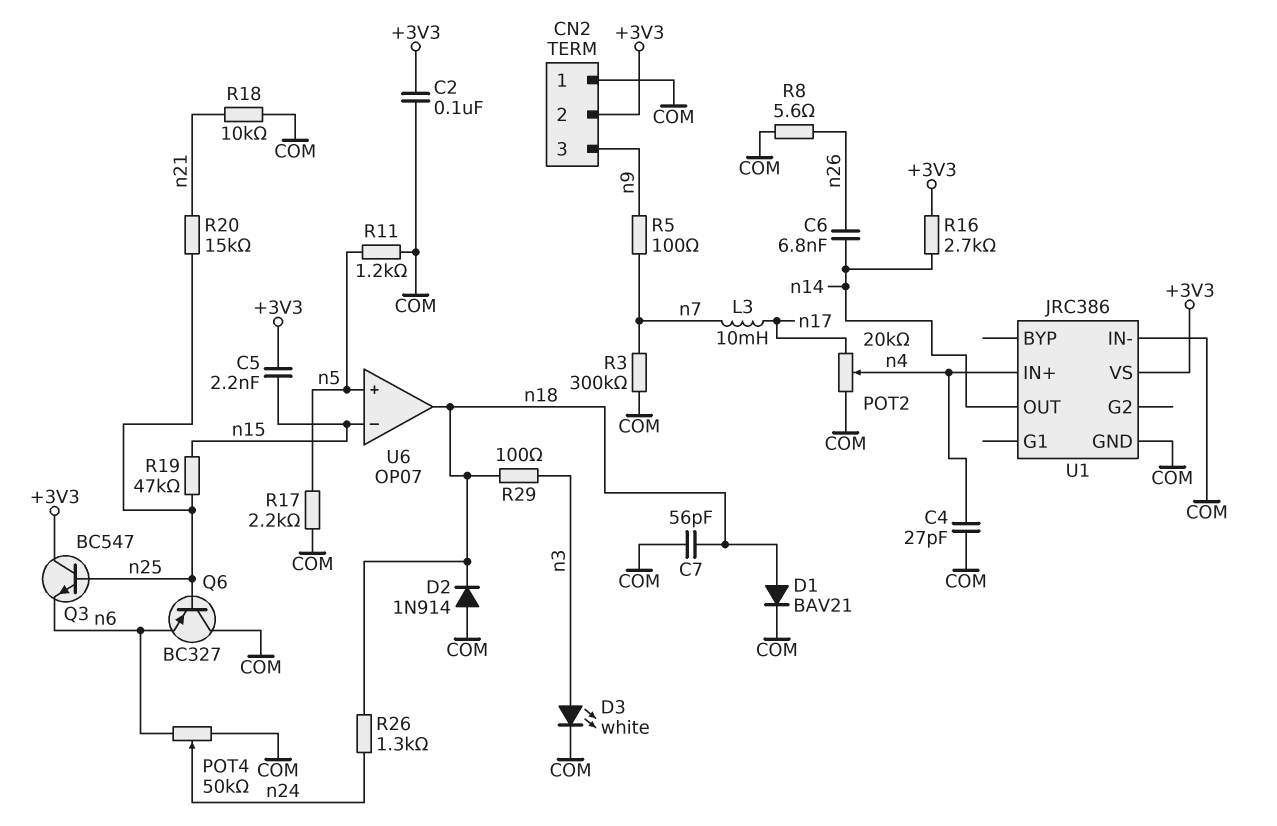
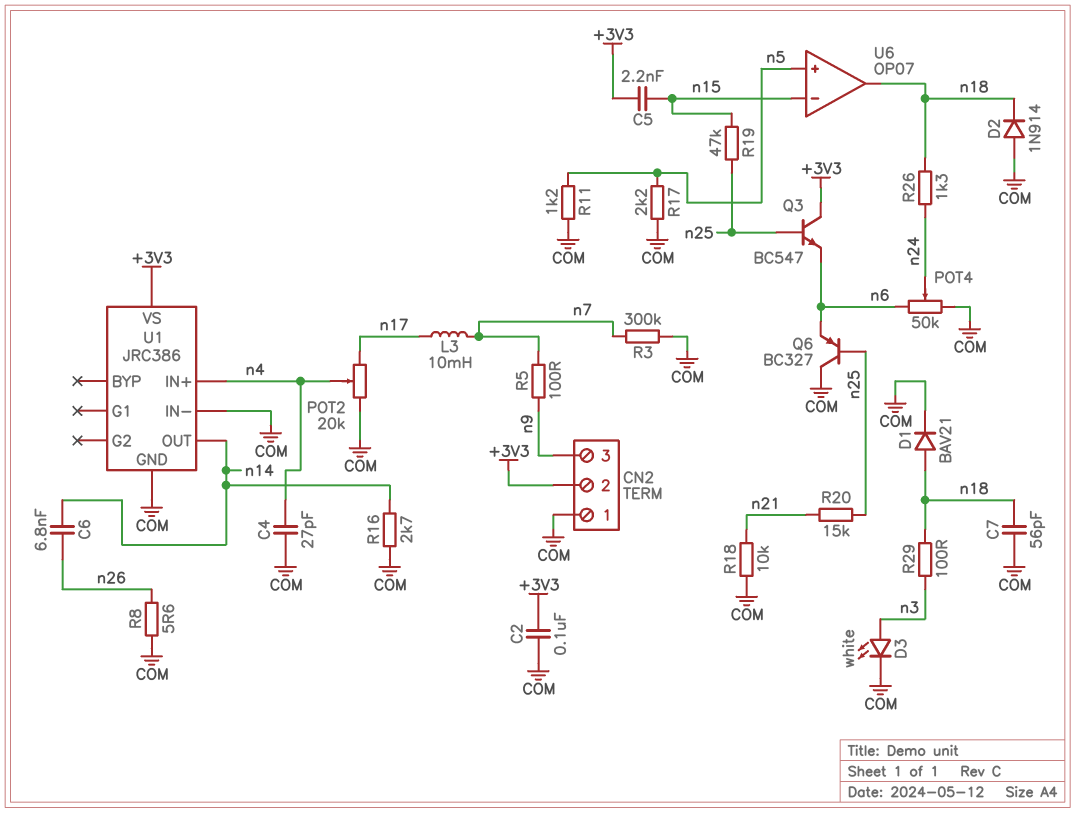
R16: 2.7k (+3V3, n14) -> 2.7k (COM, n14)

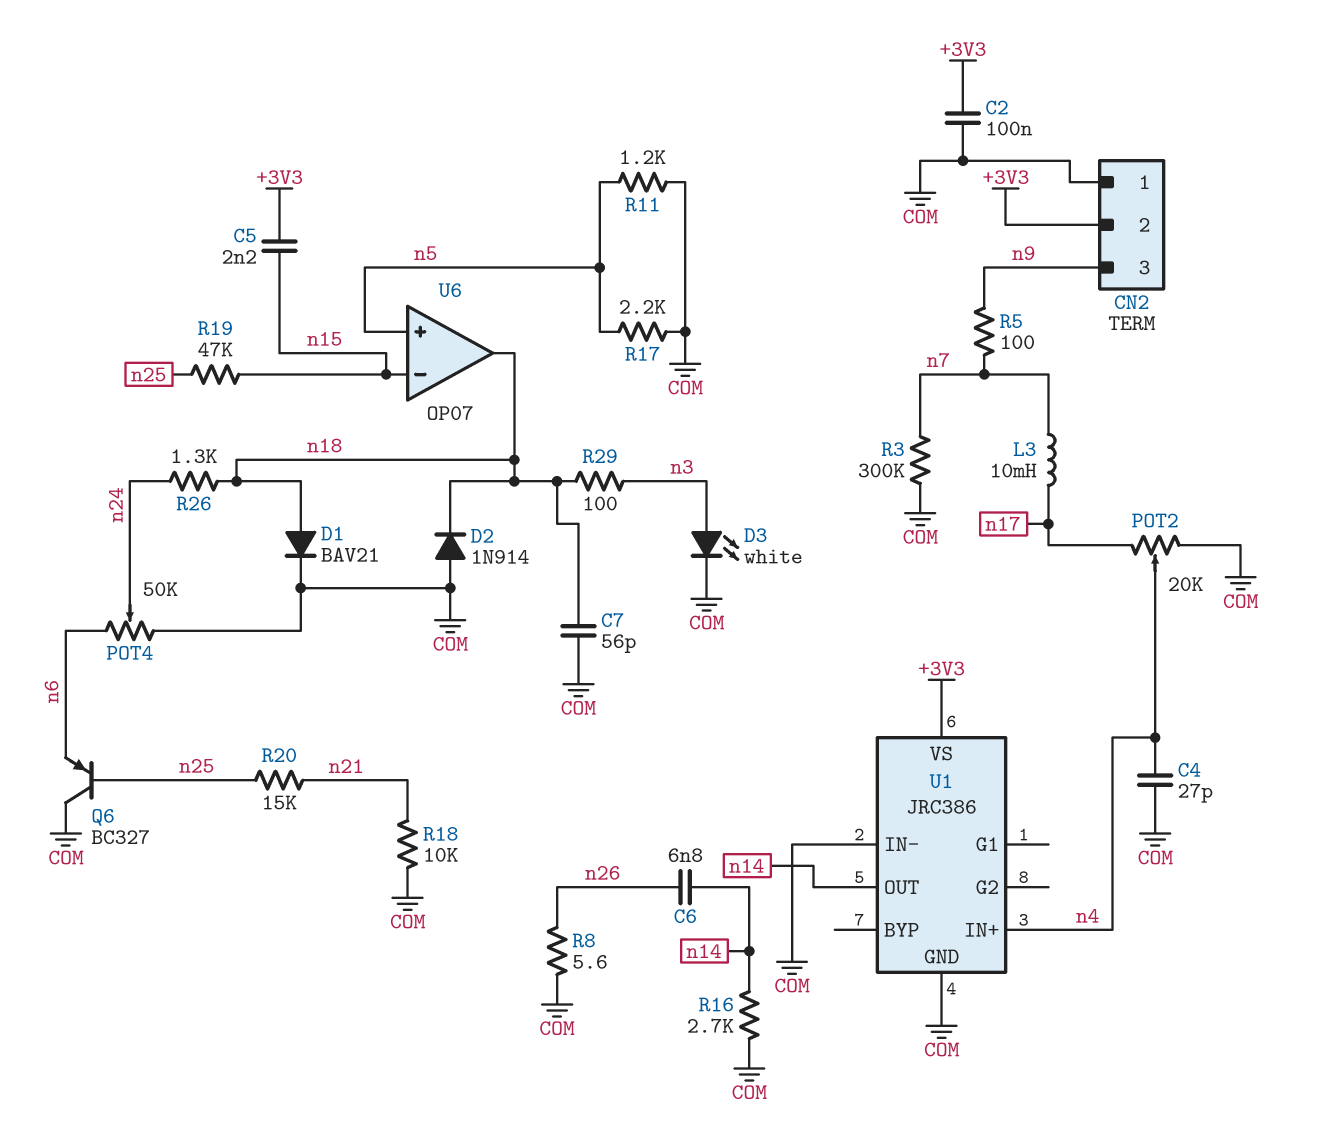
Q3: NPN BC547 (B n25, C +3V3, E n6) -> none

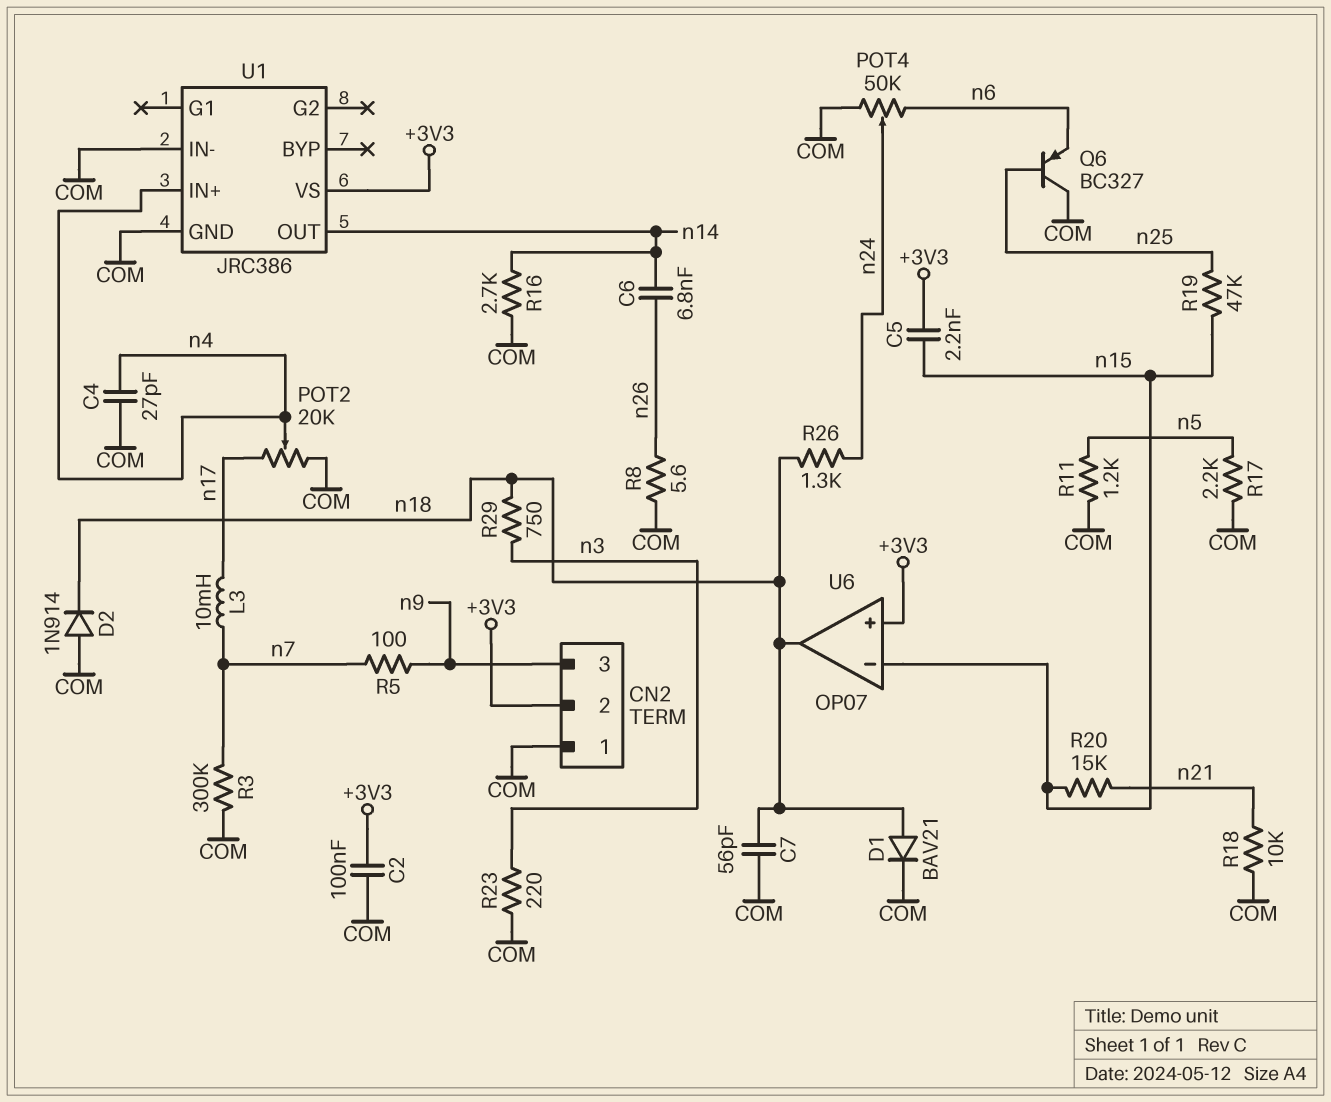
D3: LED white (A n3, K COM) -> none
R20: 15k (n21, n25) -> 15k (n15, n21)
R23: none -> 220 (COM, n3)
R29: 100 (n3, n18) -> 750 (n3, n18)
U6 pin in+: n5 -> +3V3

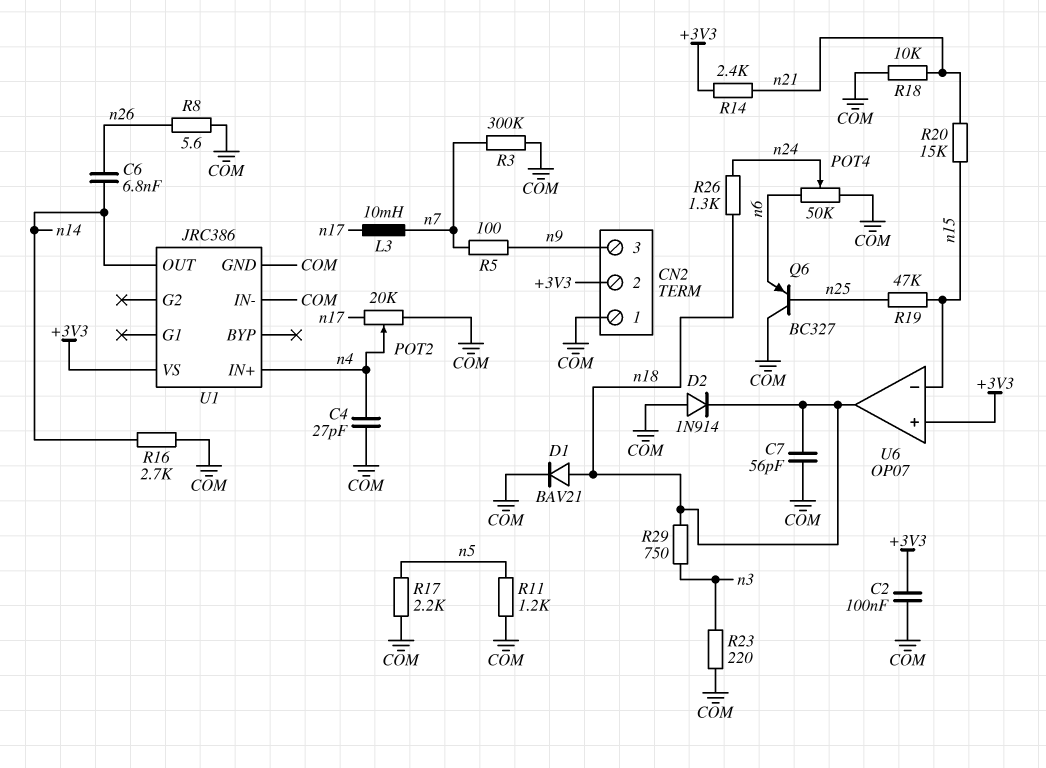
C5: 2.2nF (+3V3, n15) -> none
R14: none -> 2.4k (+3V3, n21)

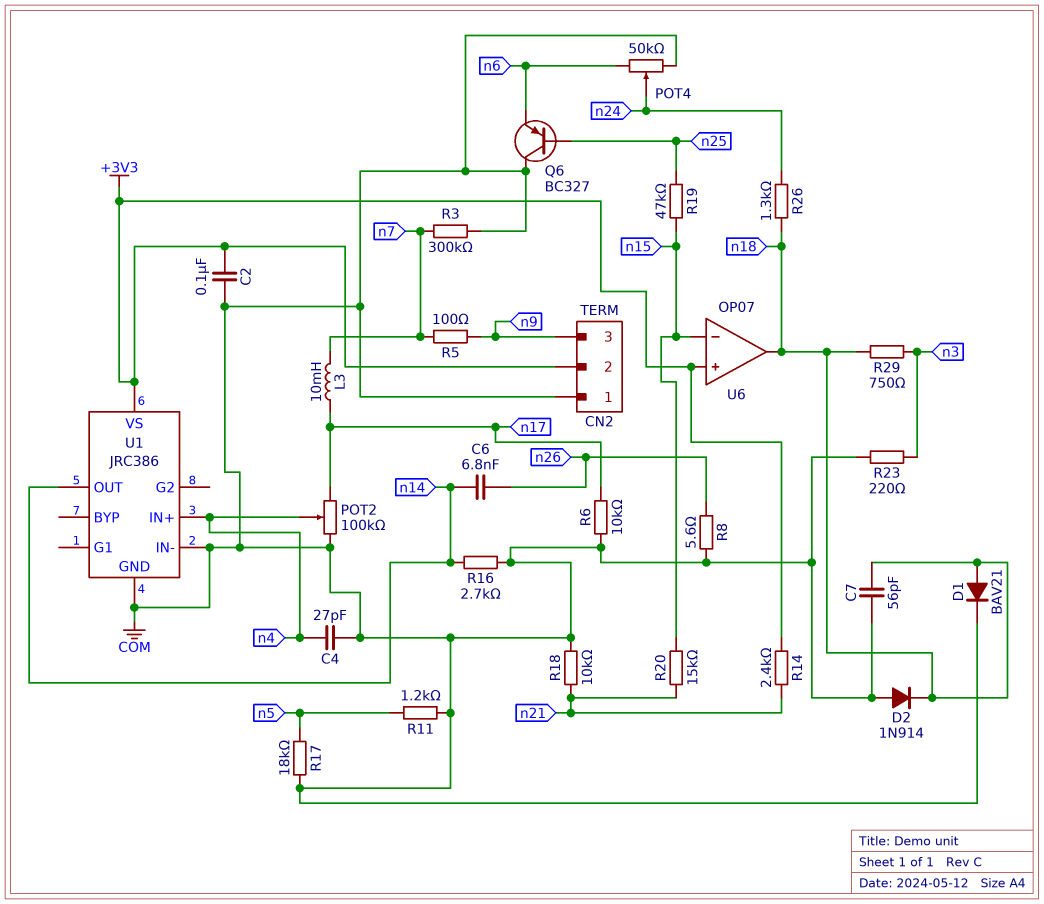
POT2: 20k (COM, n17, wiper n4) -> 100k (COM, n17, wiper n4)
R6: none -> 10k (COM, n17)
R17: 2.2k (COM, n5) -> 18k (COM, n5)

